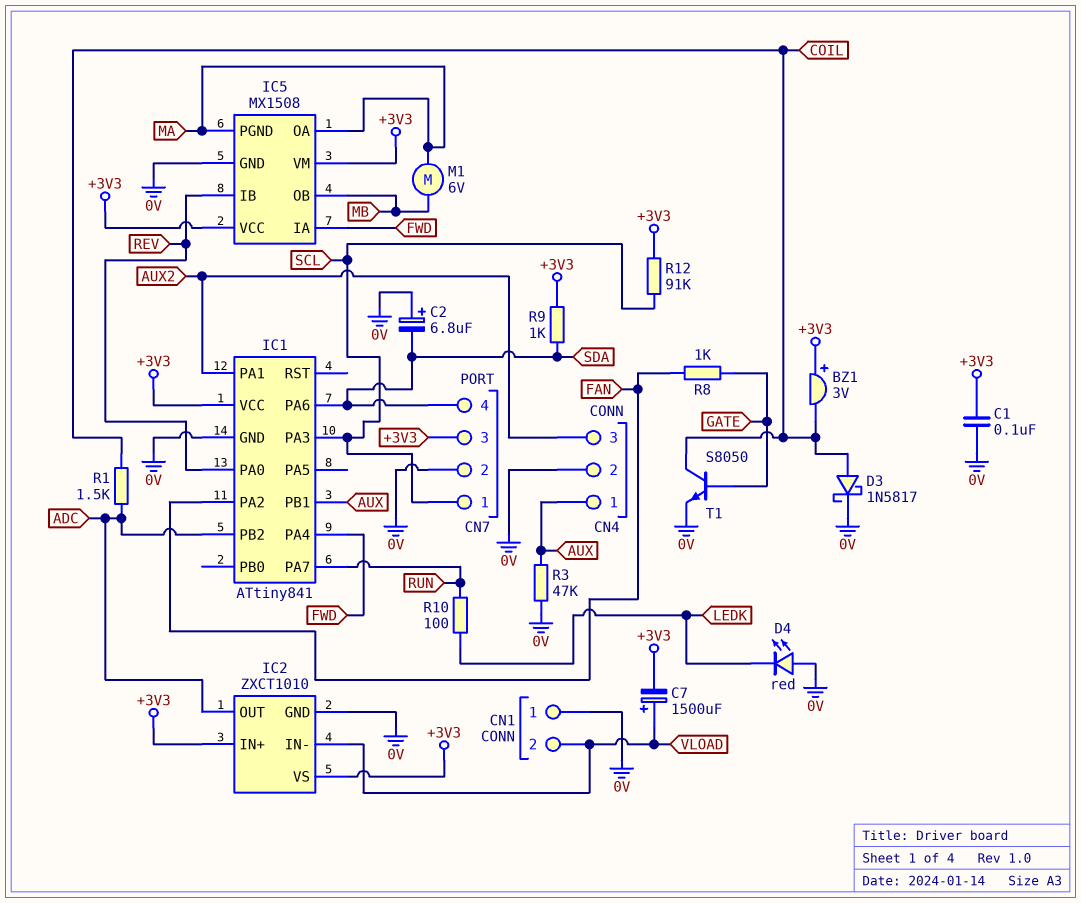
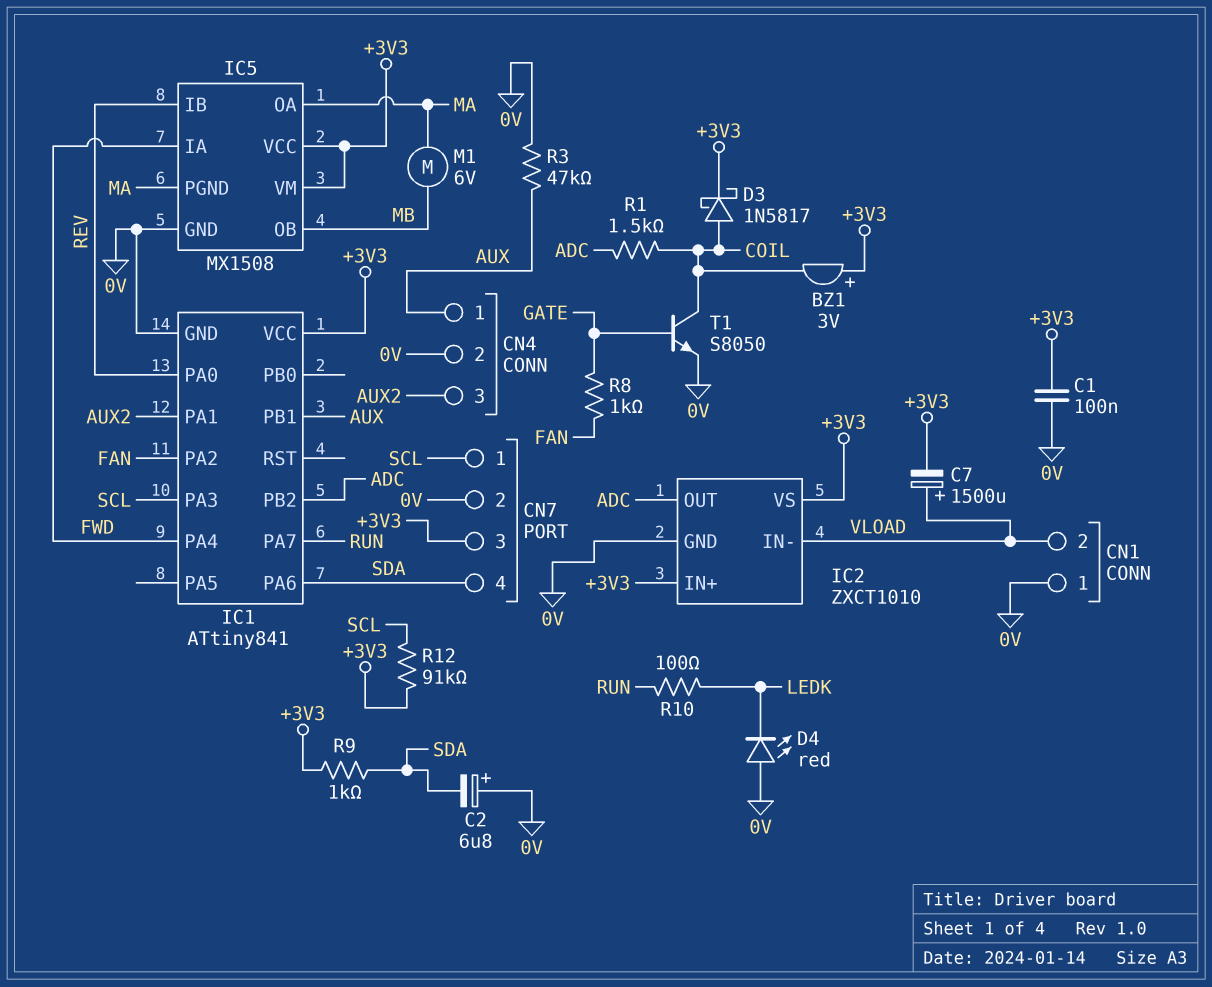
D3: schottky 1N5817 (A COIL, K 0V) -> schottky 1N5817 (A COIL, K +3V3)

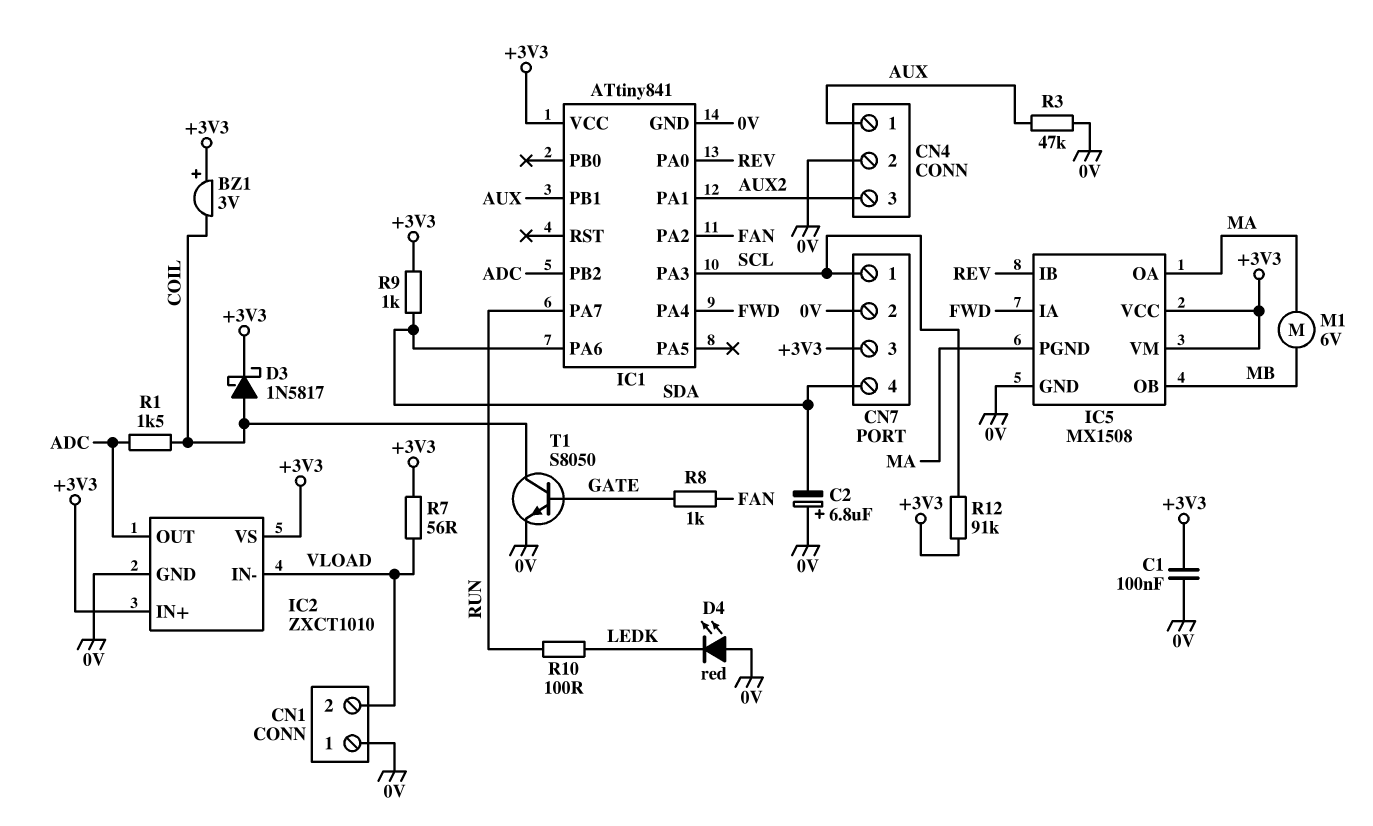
C7: 1500uF (plus VLOAD, minus +3V3) -> none
R7: none -> 56 (+3V3, VLOAD)

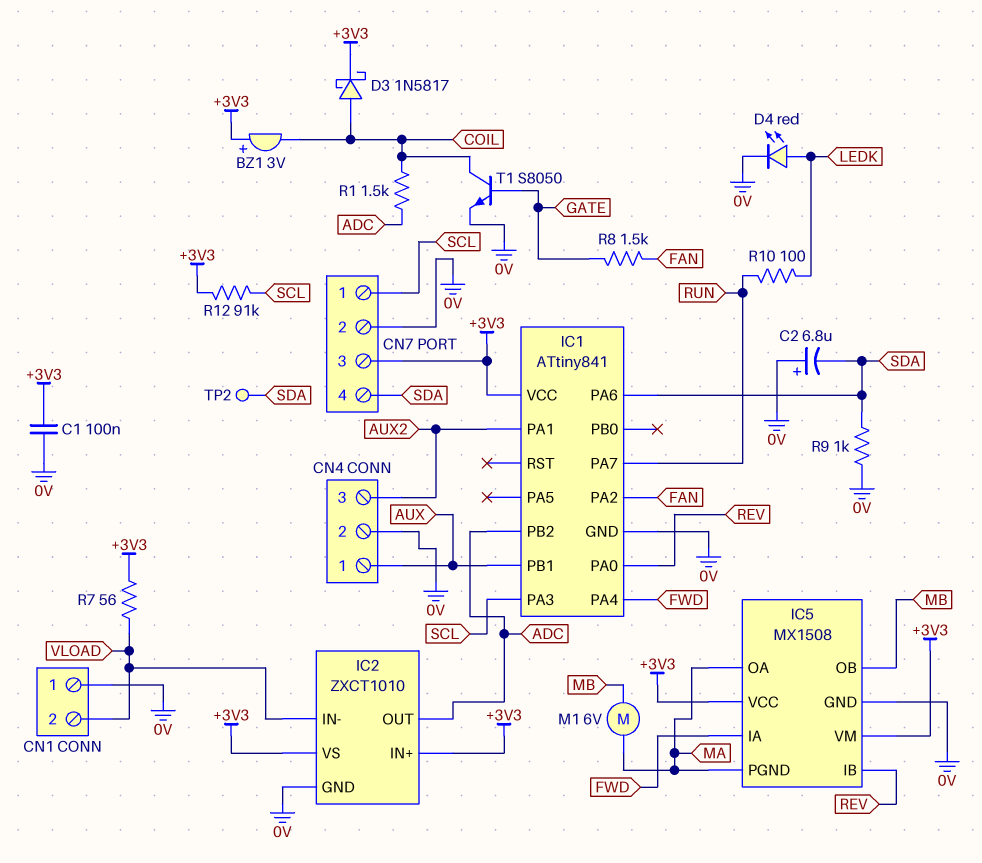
D4: LED red (A 0V, K LEDK) -> LED red (A LEDK, K 0V)
R3: 47k (0V, AUX) -> none
R8: 1k (FAN, GATE) -> 1.5k (FAN, GATE)
R9: 1k (+3V3, SDA) -> 1k (0V, SDA)
TP2: none -> test point (SDA)

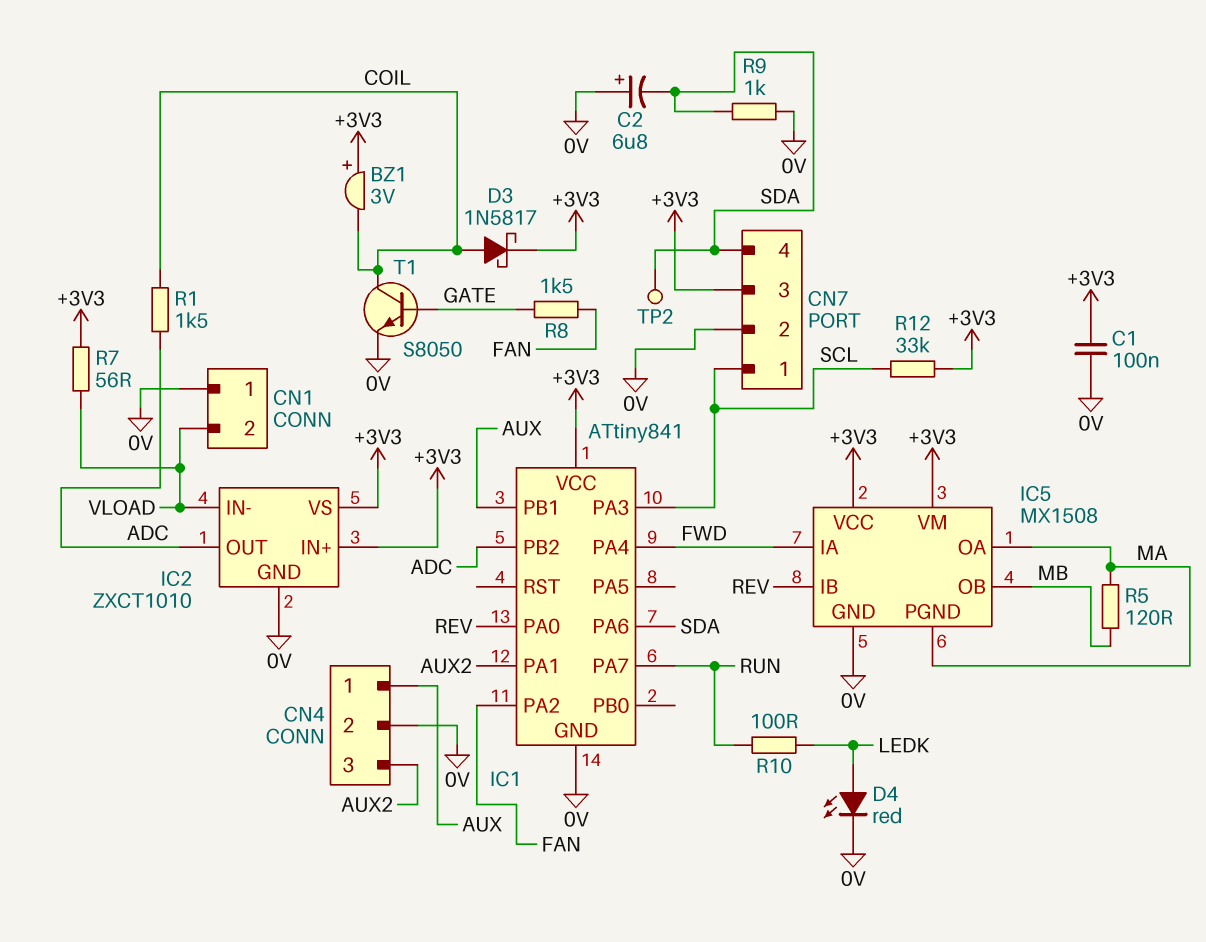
M1: motor 6V (MA, MB) -> none
R5: none -> 120 (MA, MB)
R12: 91k (+3V3, SCL) -> 33k (+3V3, SCL)

